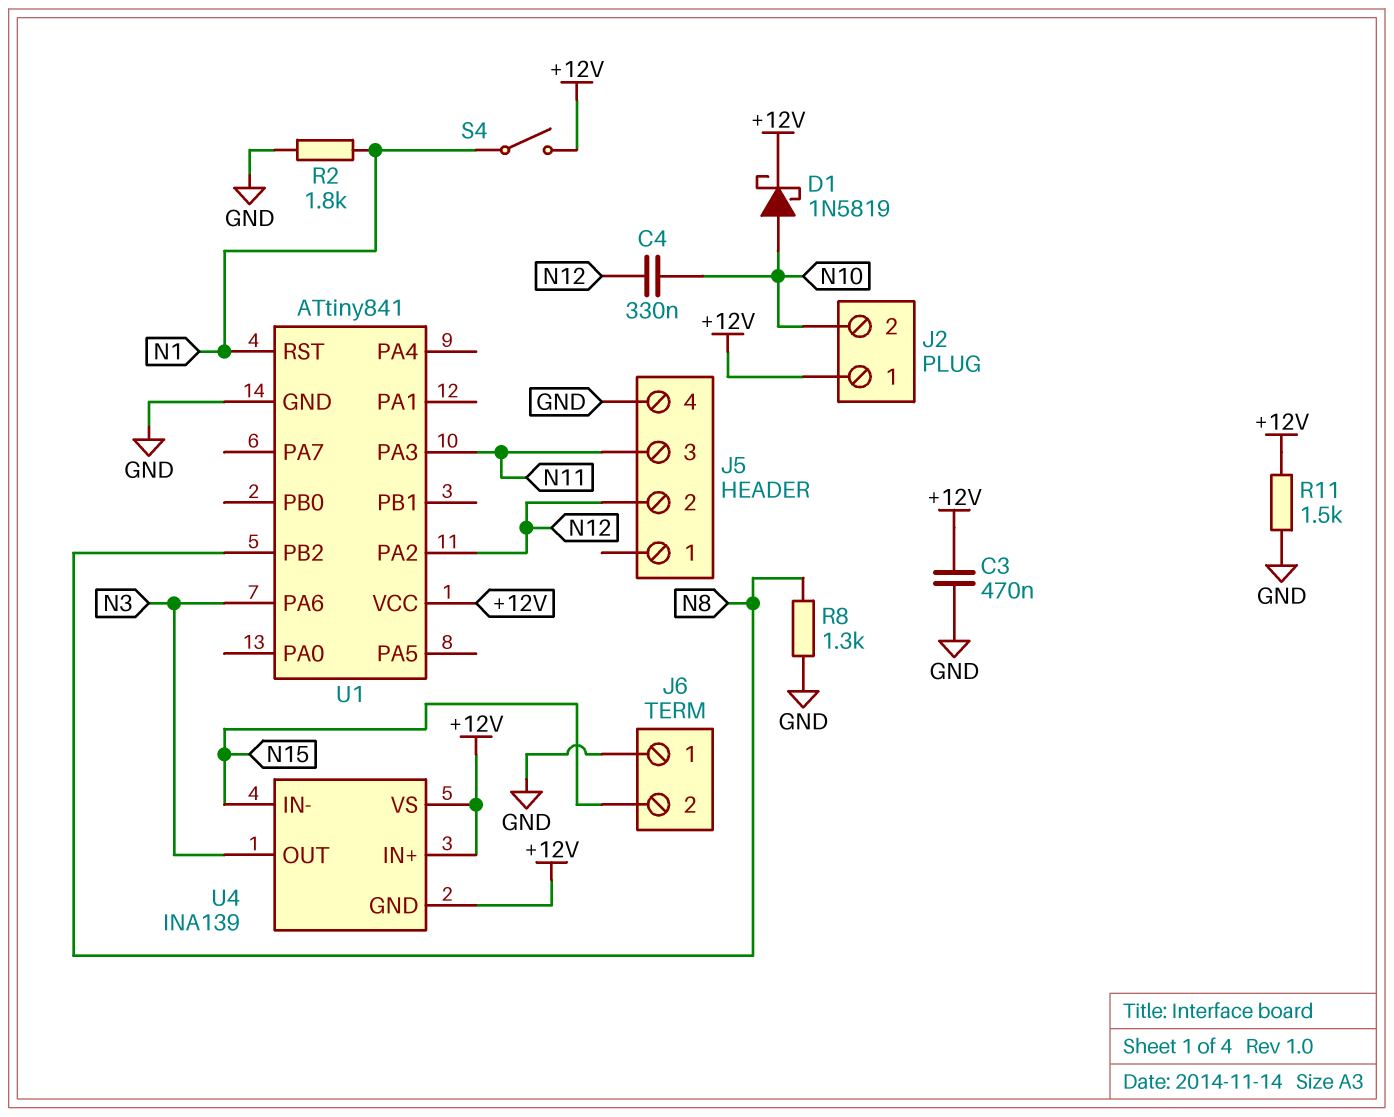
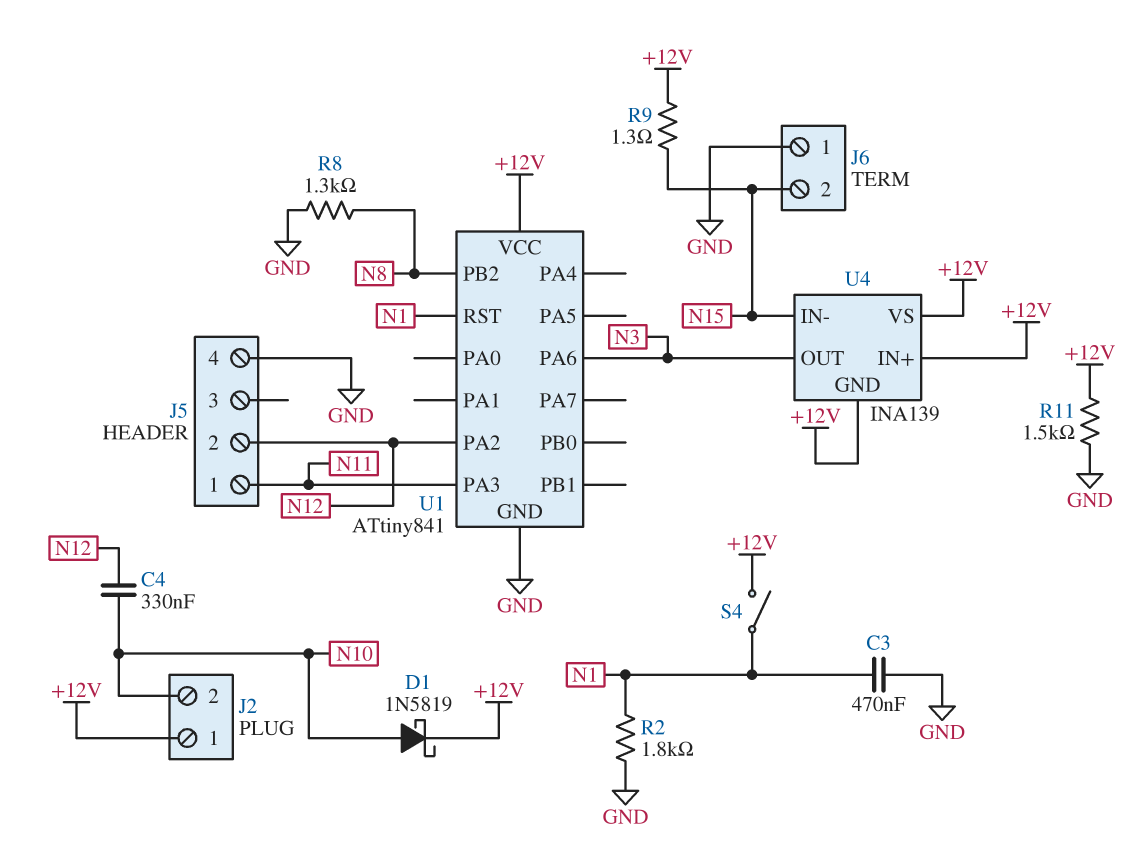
C3: 470nF (+12V, GND) -> 470nF (GND, N1)
J5 pin 1: none -> N11
J5 pin 3: N11 -> none
R9: none -> 1.3 (+12V, N15)

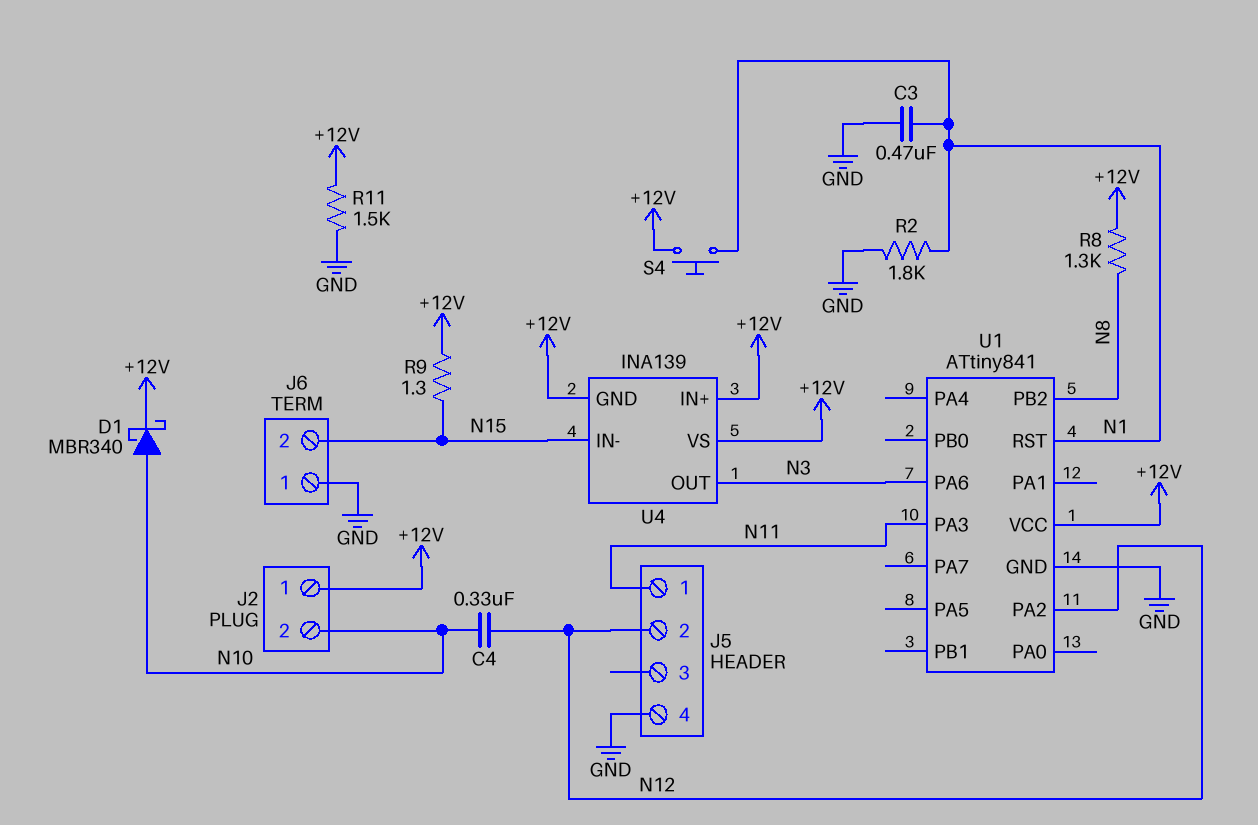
D1: schottky 1N5819 (A N10, K +12V) -> schottky MBR340 (A N10, K +12V)
R8: 1.3k (GND, N8) -> 1.3k (+12V, N8)
S4: switch (+12V, N1) -> button (+12V, N1)

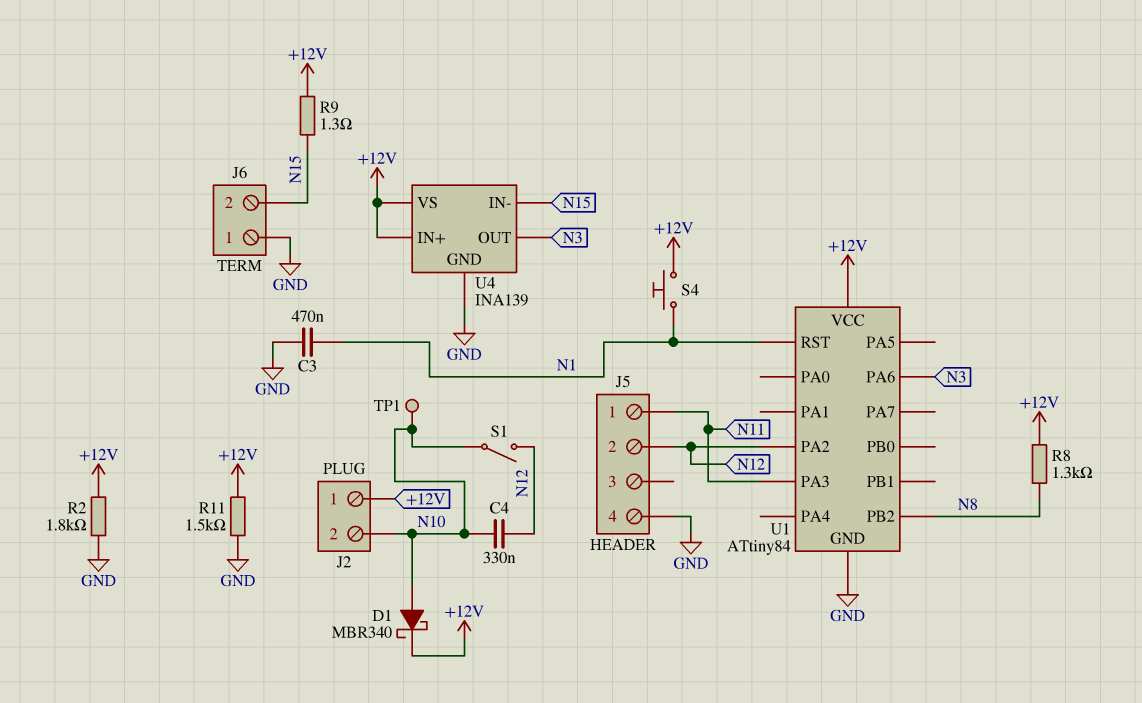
R2: 1.8k (GND, N1) -> 1.8k (+12V, GND)
S1: none -> switch (N10, N12)
TP1: none -> test point (N10)
U1: ATtiny841 -> ATtiny84
U4 pin GND: +12V -> GND

